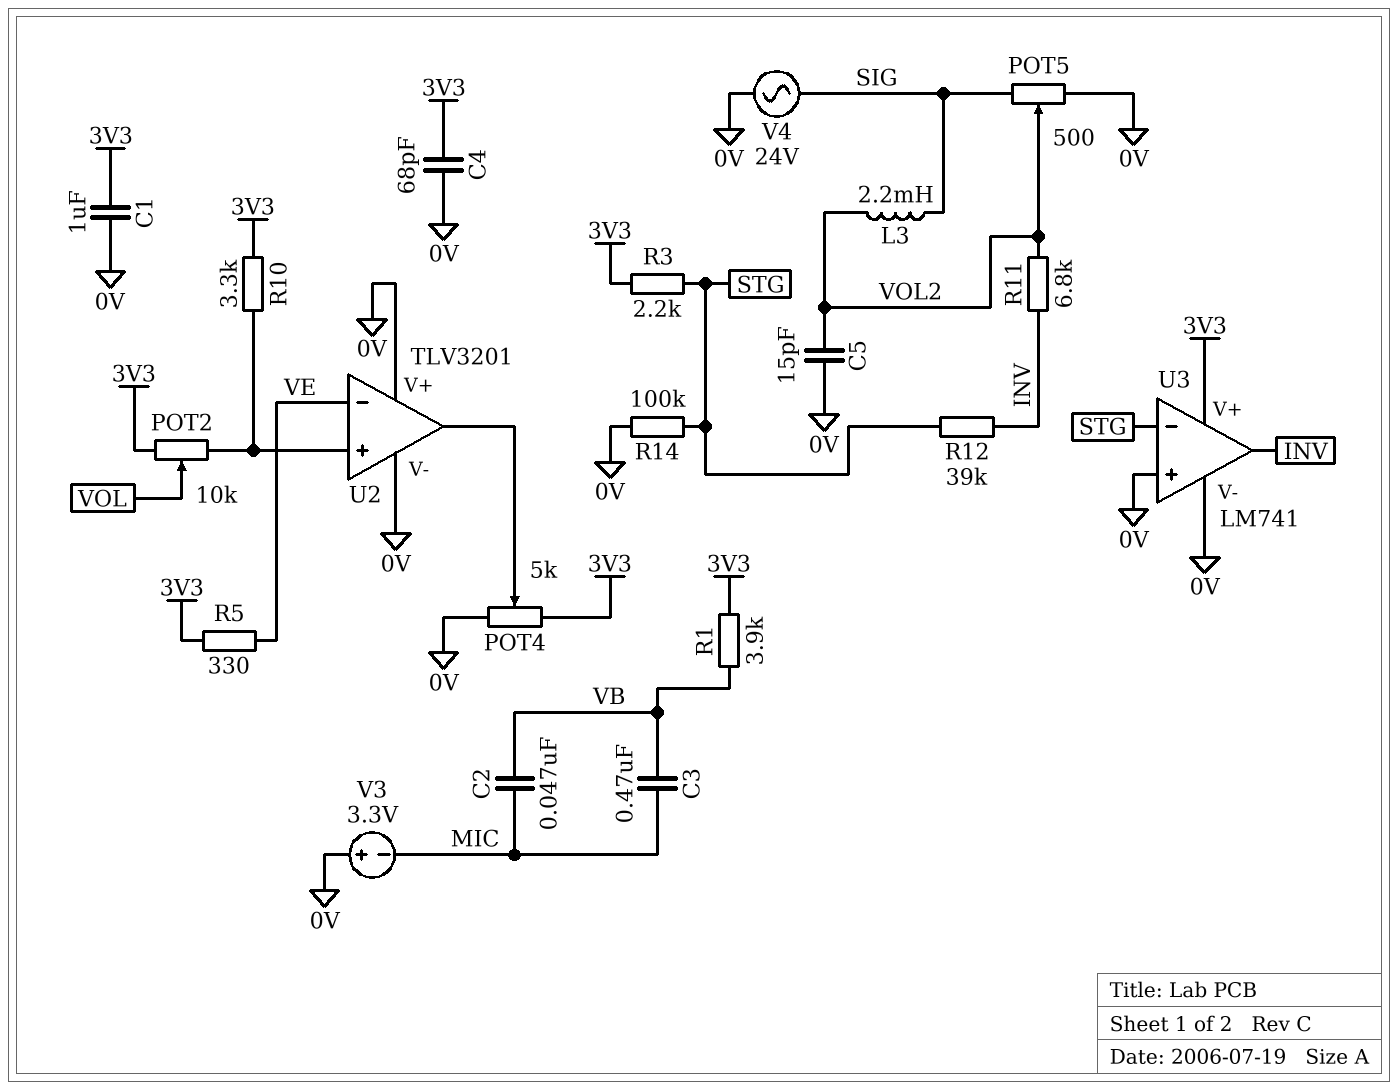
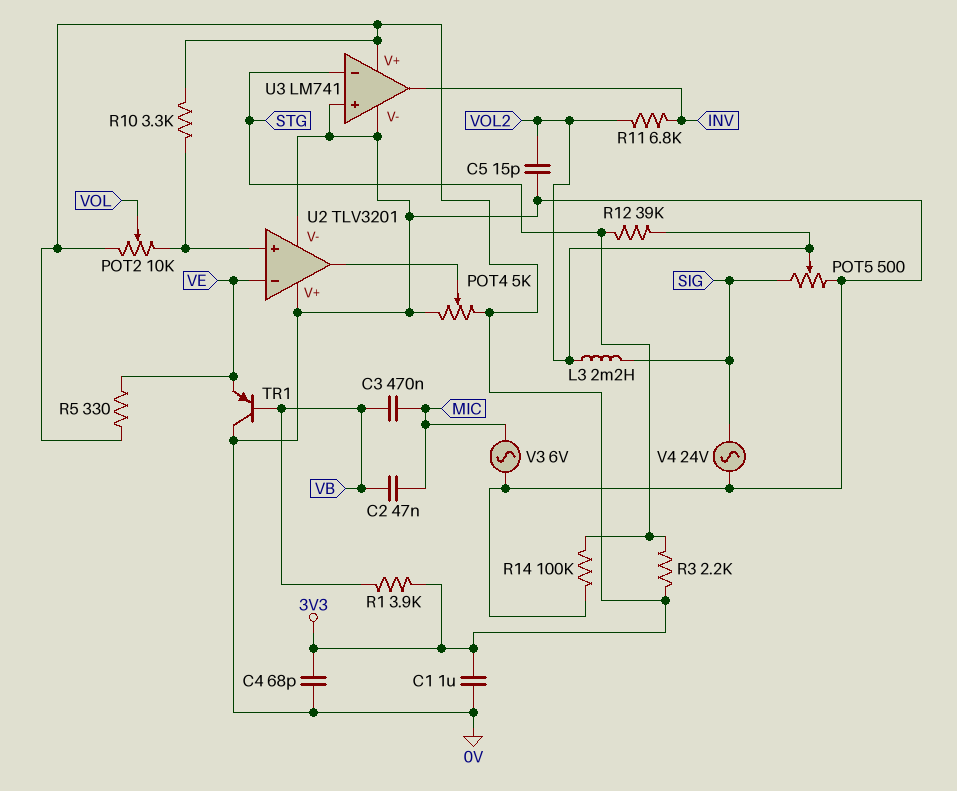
R12: 39k (INV, STG) -> 39k (STG, VOL2)
TR1: none -> PNP (B VB, C 0V, E VE)
V3: 3.3V (plus 0V, minus MIC) -> AC 6V (0V, MIC)

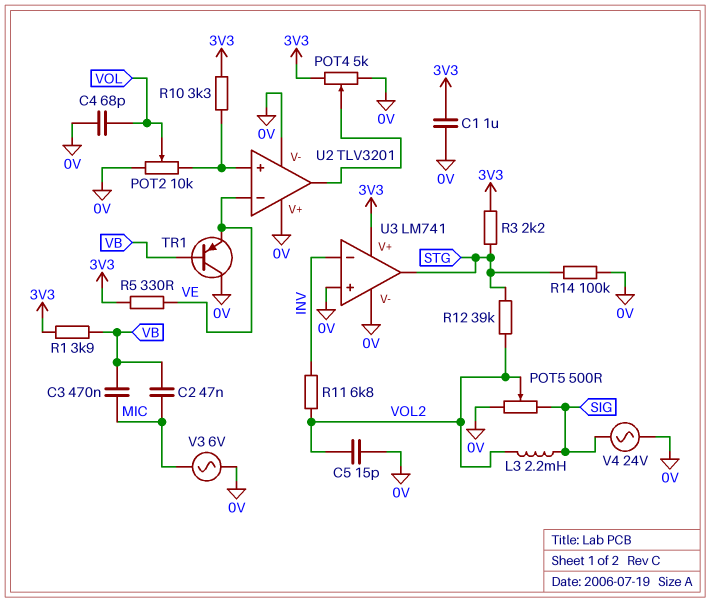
C4: 68pF (0V, 3V3) -> 68pF (0V, VOL)
POT2: 10k (3V3, U2/in+, wiper VOL) -> 10k (0V, U2/in+, wiper VOL)
U3 pin in-: STG -> INV
U3 pin out: INV -> STG

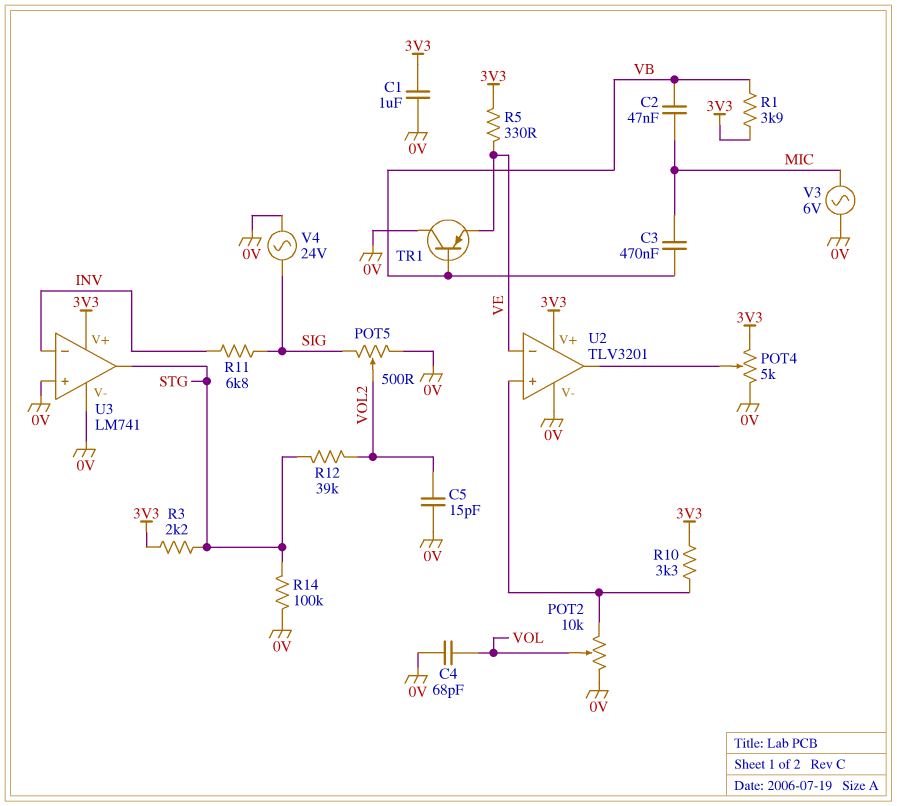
L3: 2.2mH (SIG, VOL2) -> none
R11: 6.8k (INV, VOL2) -> 6.8k (INV, SIG)
U2 pin V+: 0V -> 3V3

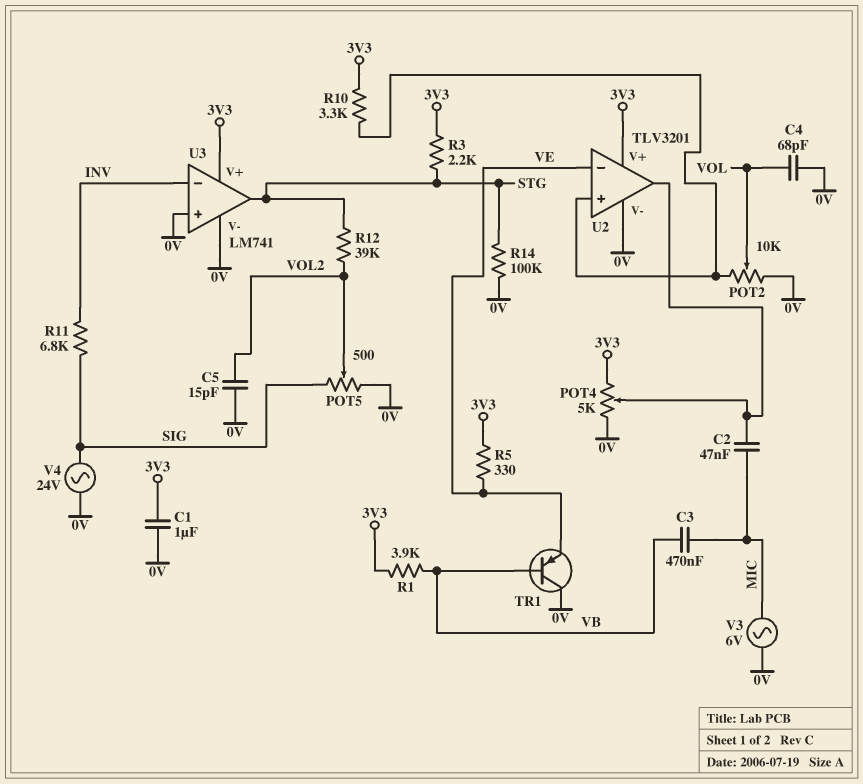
C2: 47nF (MIC, VB) -> 47nF (MIC, U2/out)

